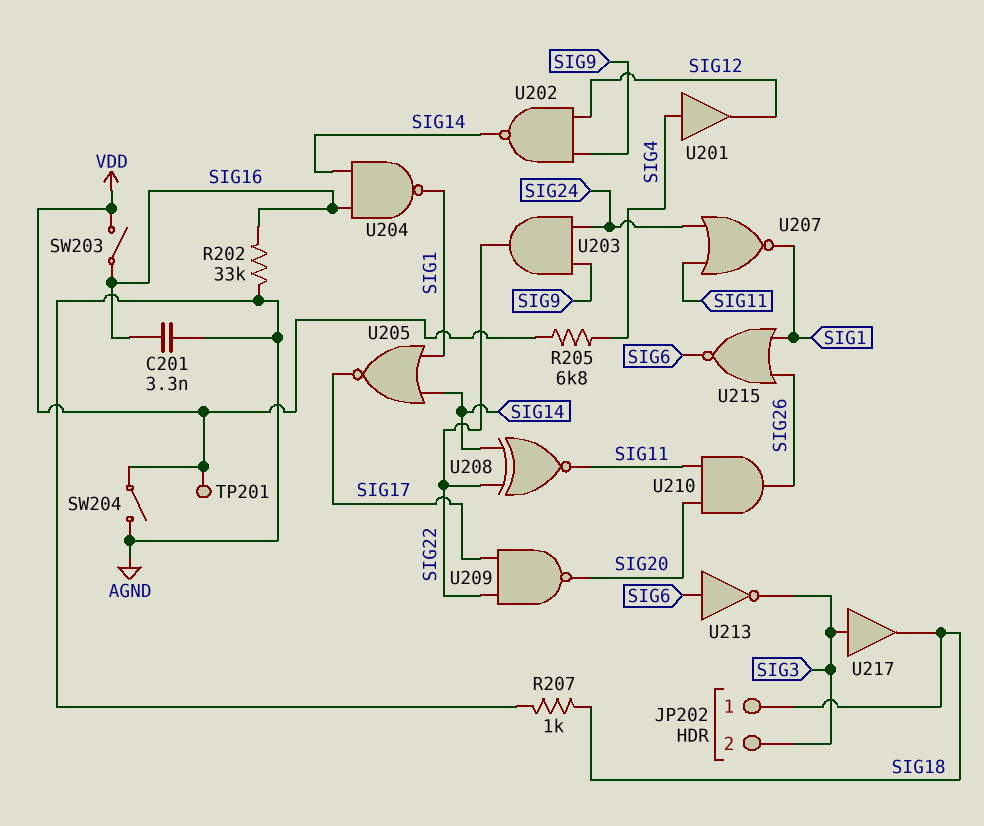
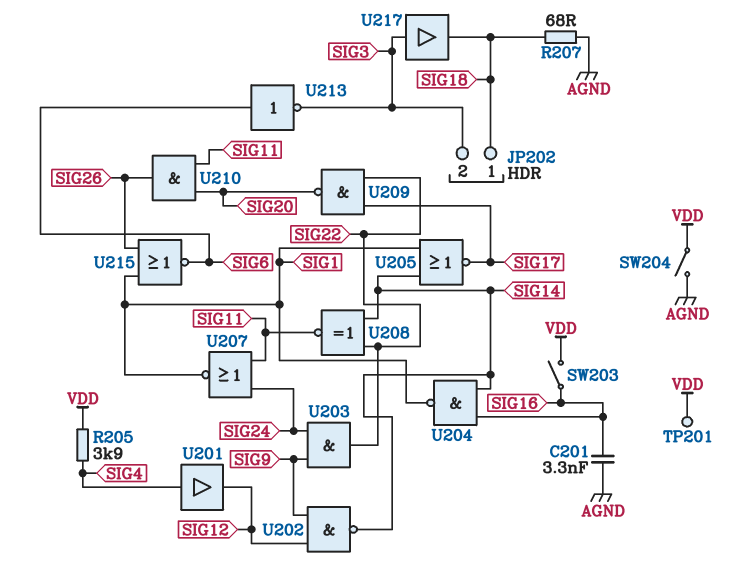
R202: 33k (AGND, SIG16) -> none
R205: 6.8k (SIG4, VDD) -> 3.9k (SIG4, VDD)
R207: 1k (AGND, SIG18) -> 68 (AGND, SIG18)

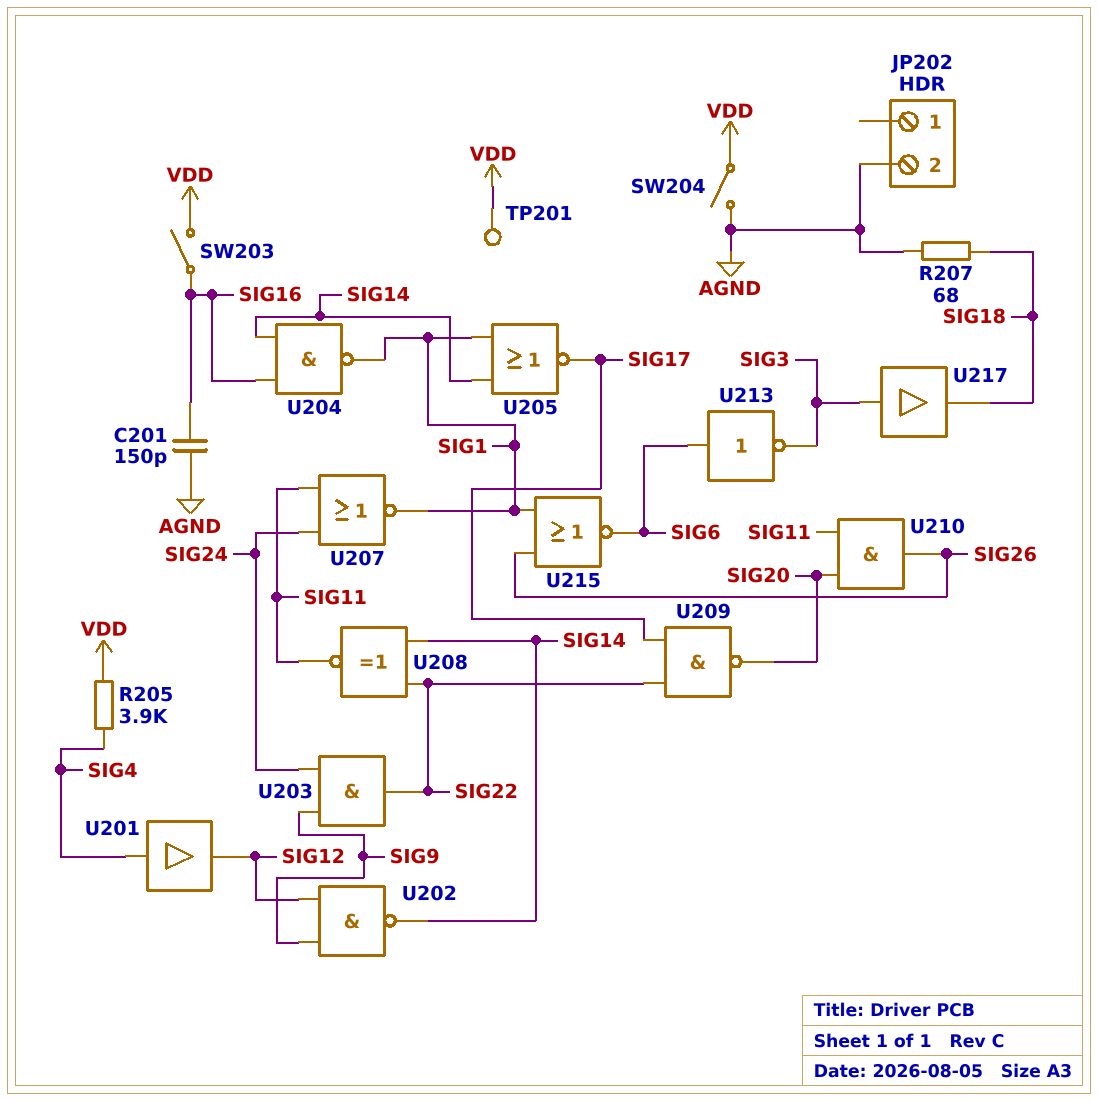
C201: 3.3nF (AGND, SIG16) -> 150pF (AGND, SIG16)
JP202 pin 1: SIG18 -> none
JP202 pin 2: SIG3 -> AGND

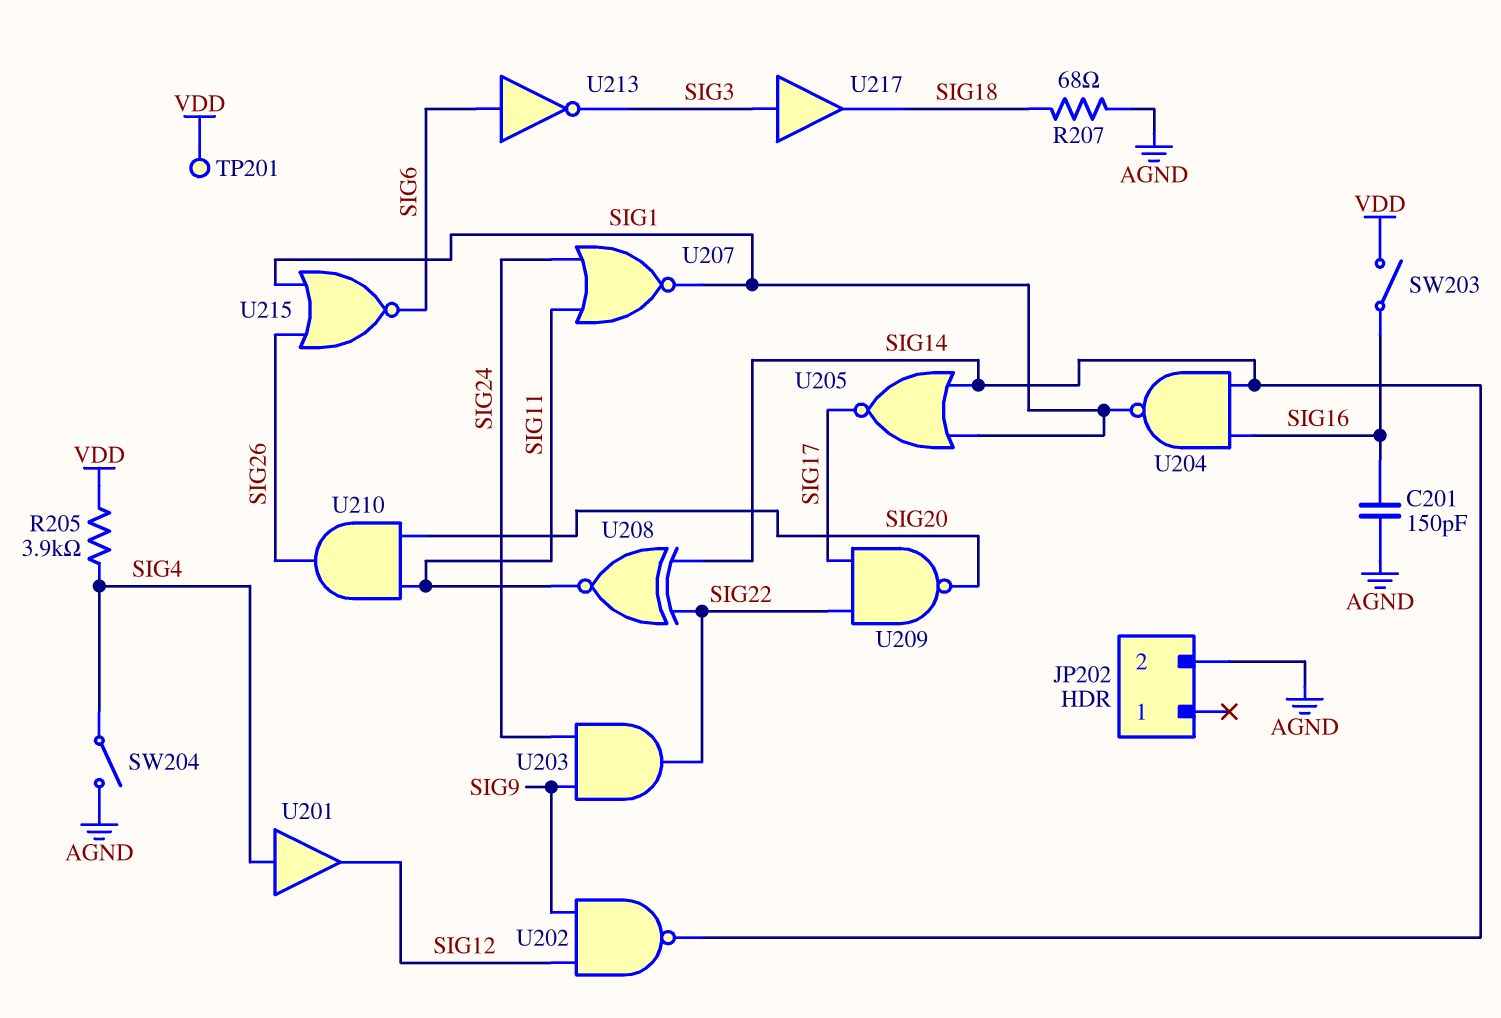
SW204: switch (AGND, VDD) -> switch (AGND, SIG4)

